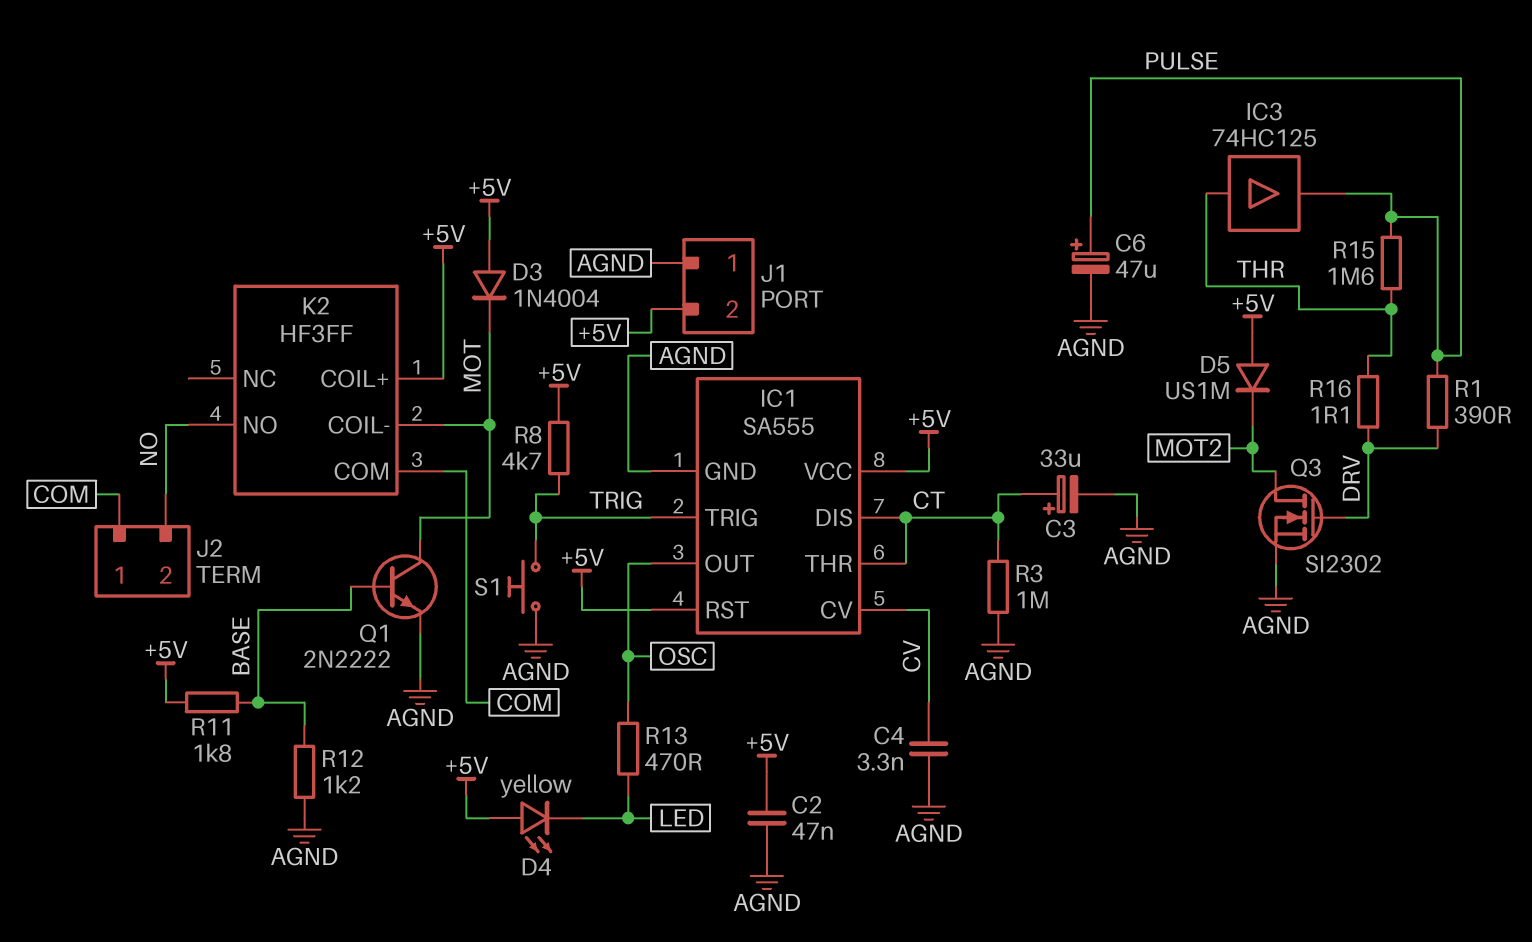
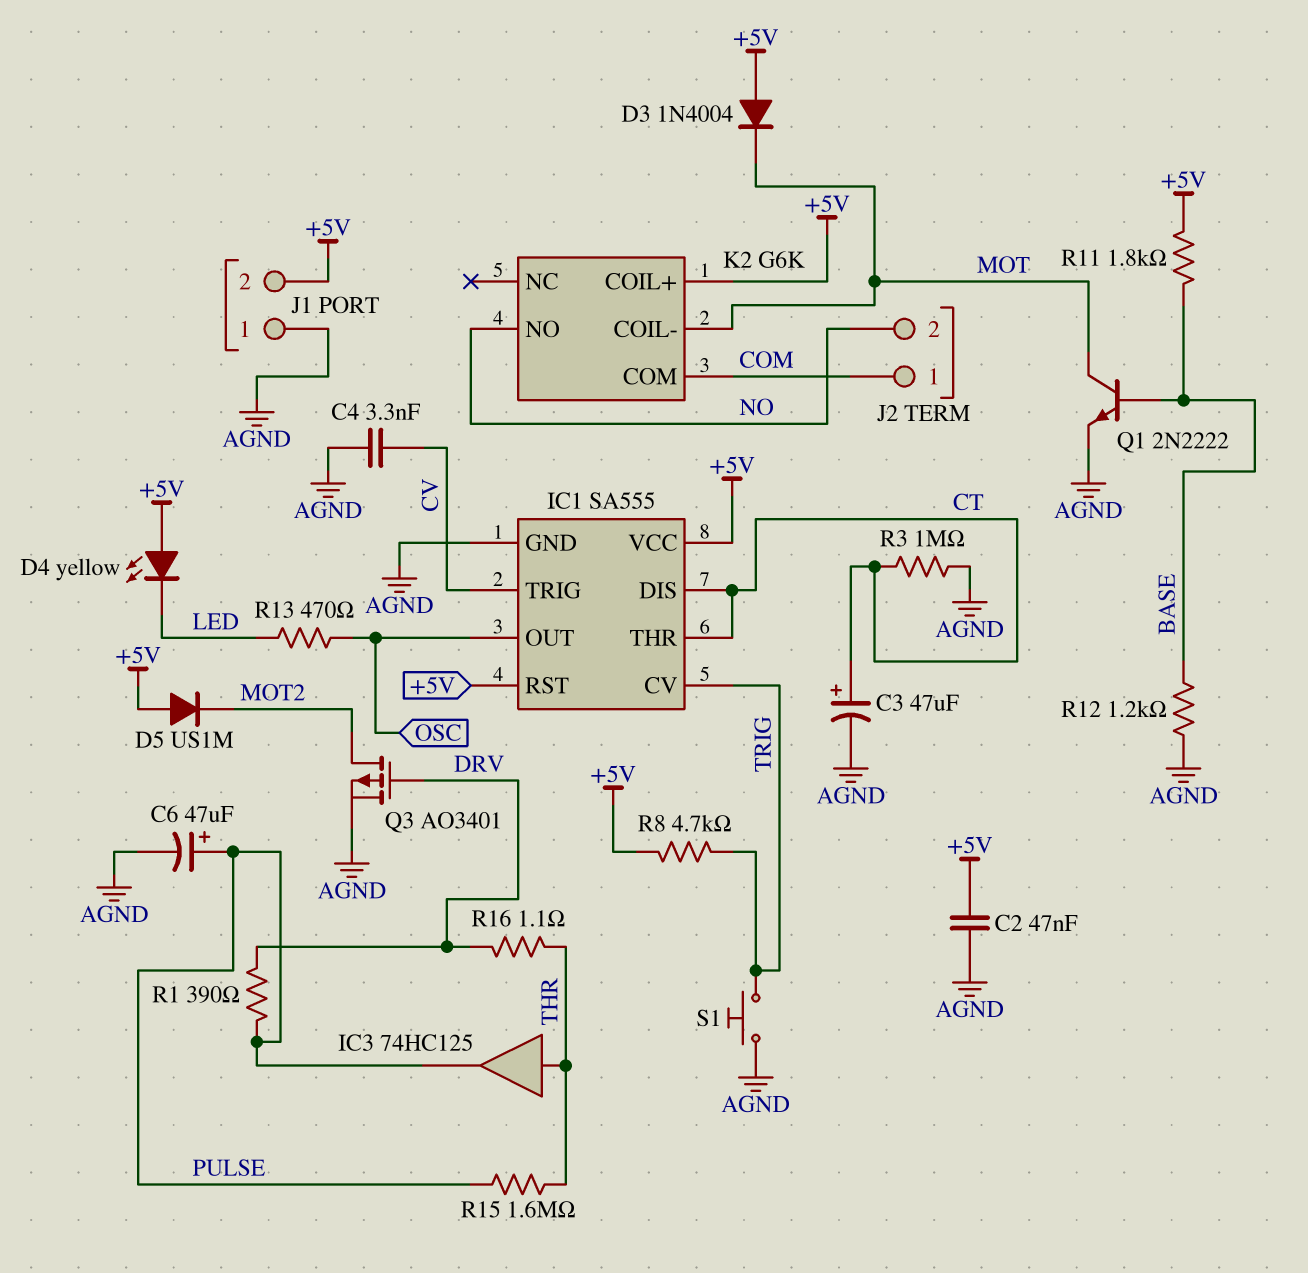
C3: 33uF (plus CT, minus AGND) -> 47uF (plus CT, minus AGND)
IC1 pin CV: CV -> TRIG
IC1 pin TRIG: TRIG -> CV
K2: HF3FF -> G6K
Q3: NMOS SI2302 (G DRV, D MOT2, S AGND) -> PMOS AO3401 (G DRV, D MOT2, S AGND)

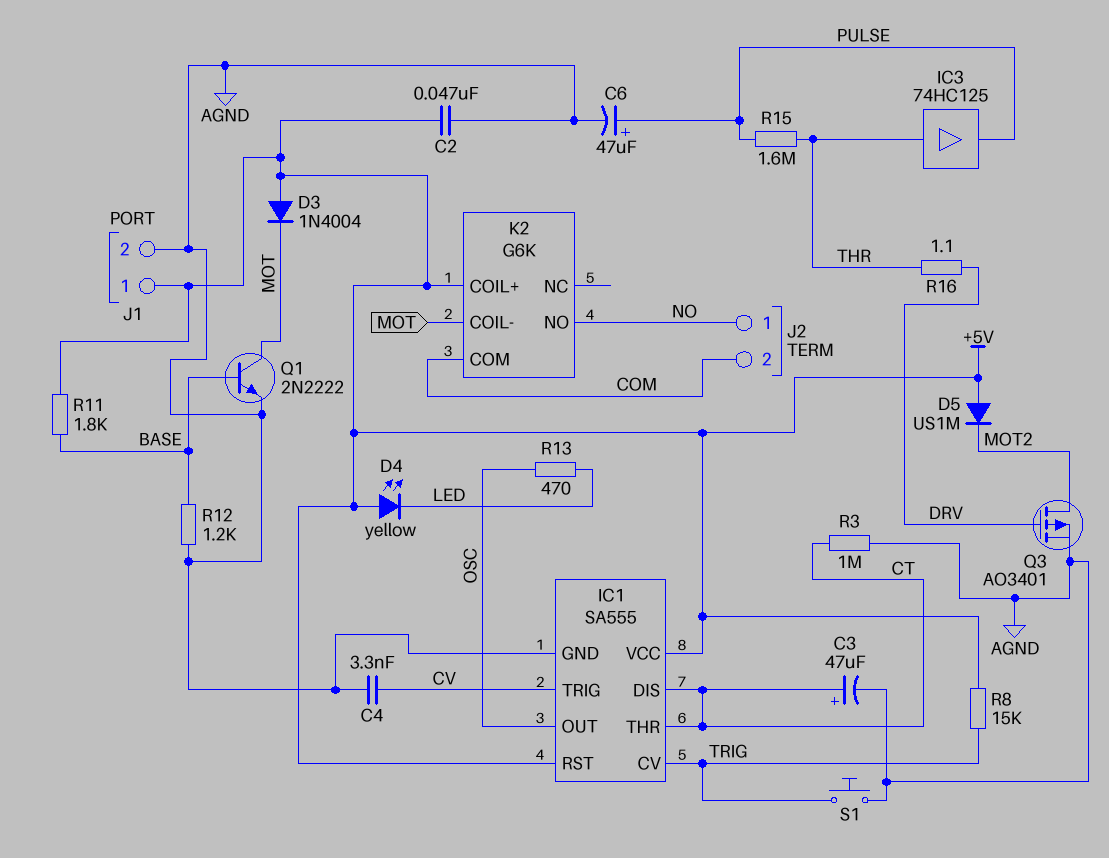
J1 pin 1: AGND -> +5V
J1 pin 2: +5V -> AGND
J2 pin 1: COM -> NO
J2 pin 2: NO -> COM
R1: 390 (DRV, PULSE) -> none
R8: 4.7k (+5V, TRIG) -> 15k (+5V, TRIG)

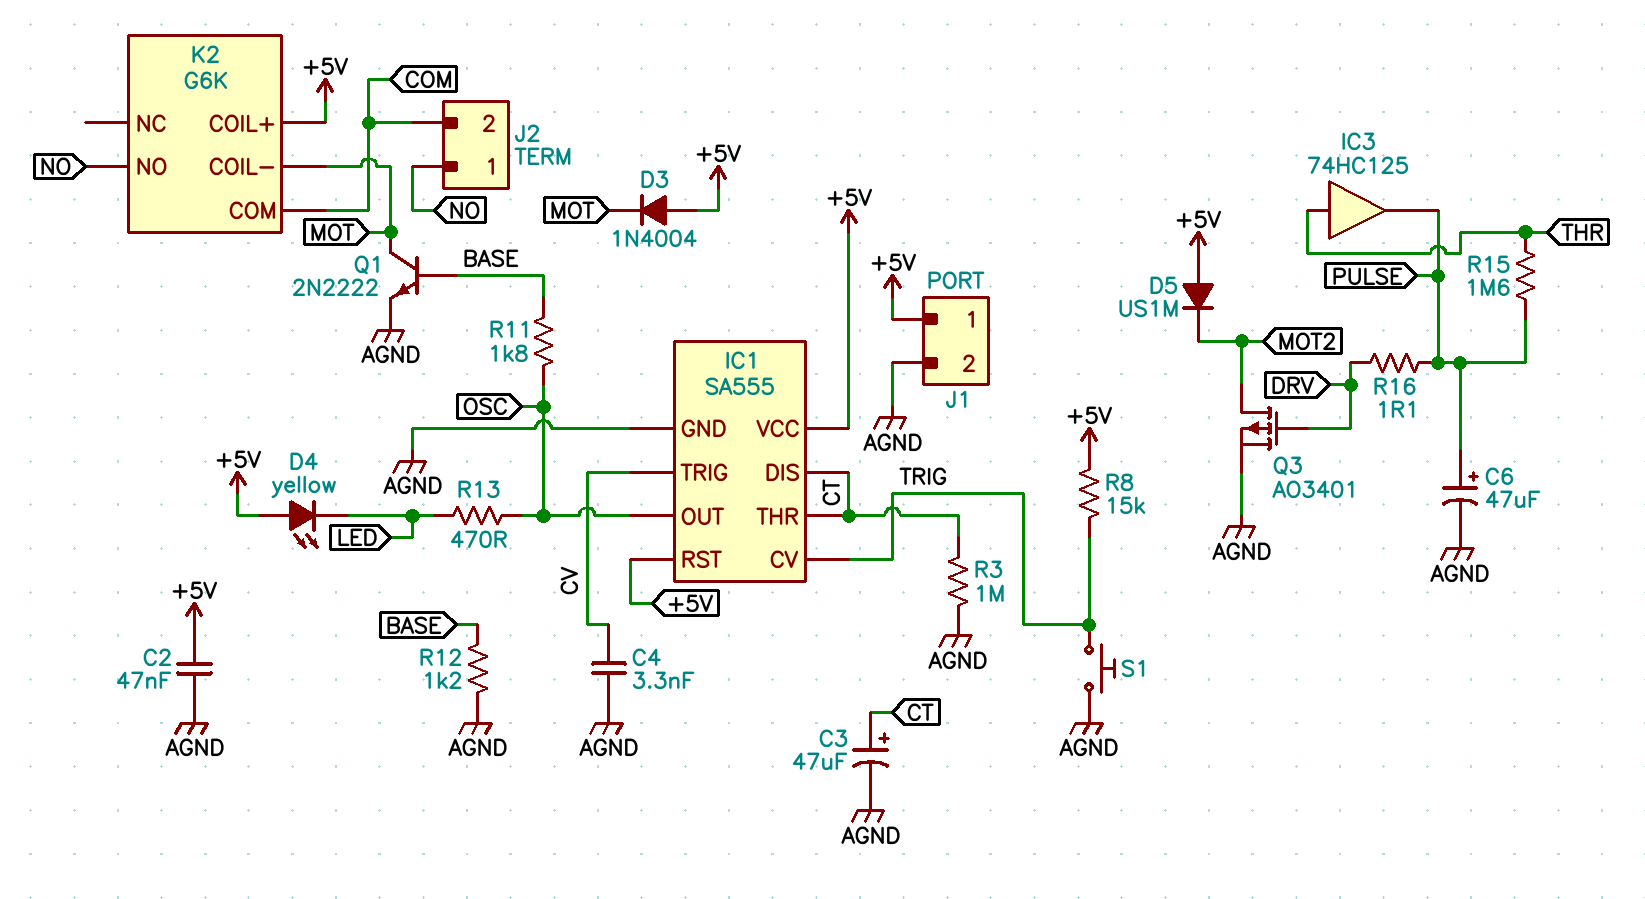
R11: 1.8k (+5V, BASE) -> 1.8k (BASE, OSC)
R16: 1.1 (DRV, THR) -> 1.1 (DRV, PULSE)

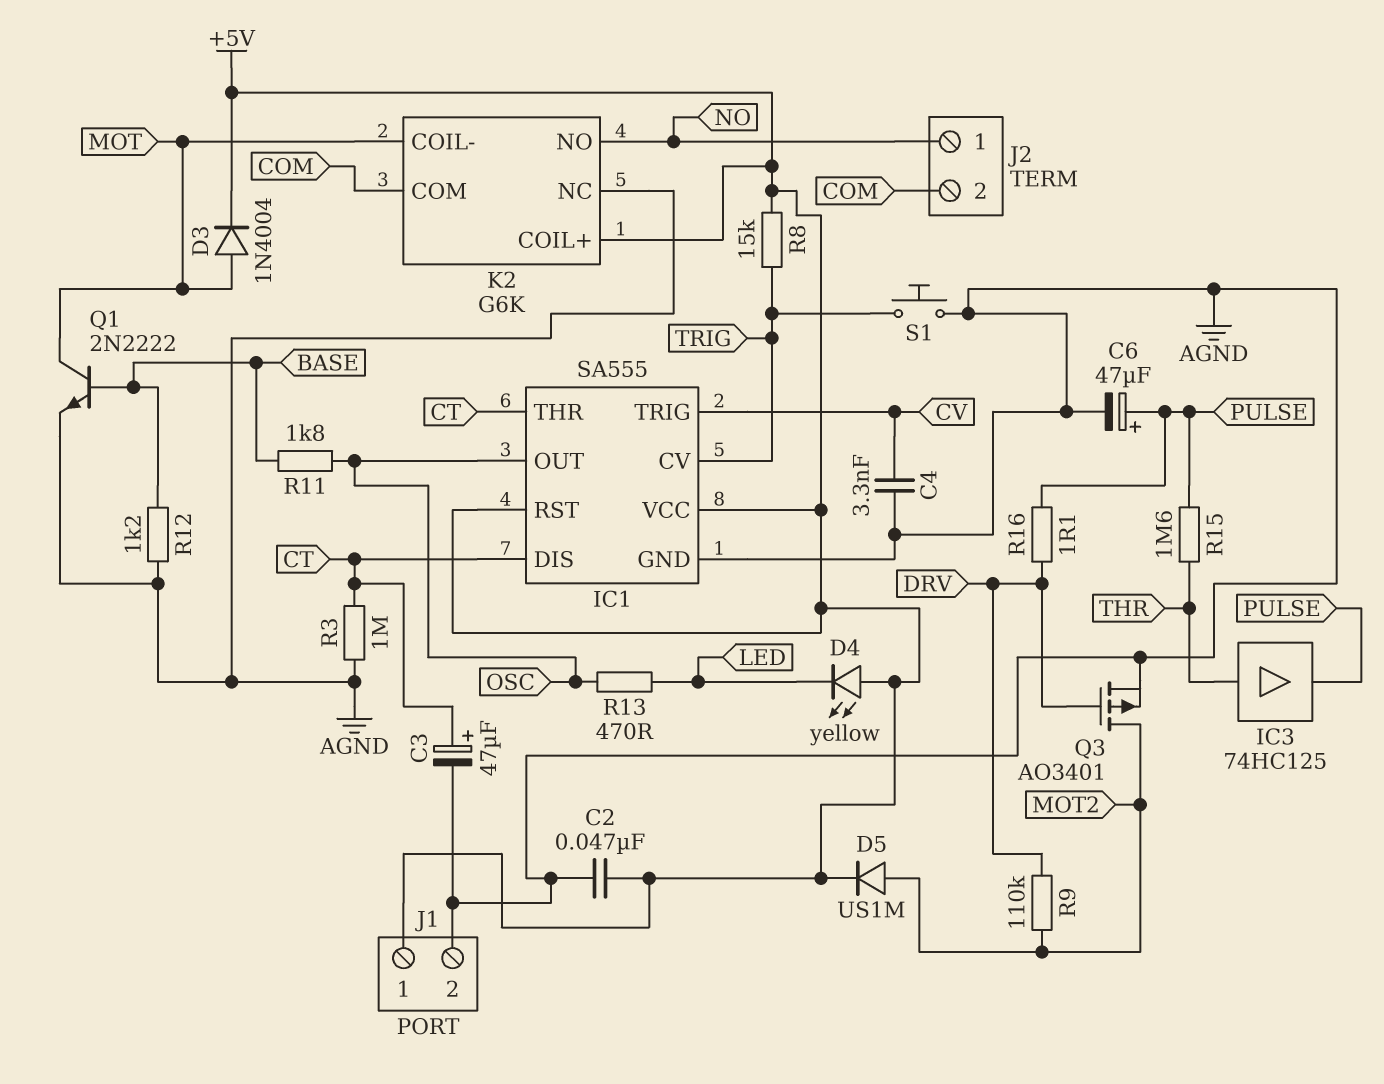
D3: diode 1N4004 (A +5V, K MOT) -> diode 1N4004 (A MOT, K +5V)
D5: diode US1M (A +5V, K MOT2) -> diode US1M (A MOT2, K +5V)
K2 pin NC: none -> AGND
R9: none -> 110k (DRV, MOT2)

